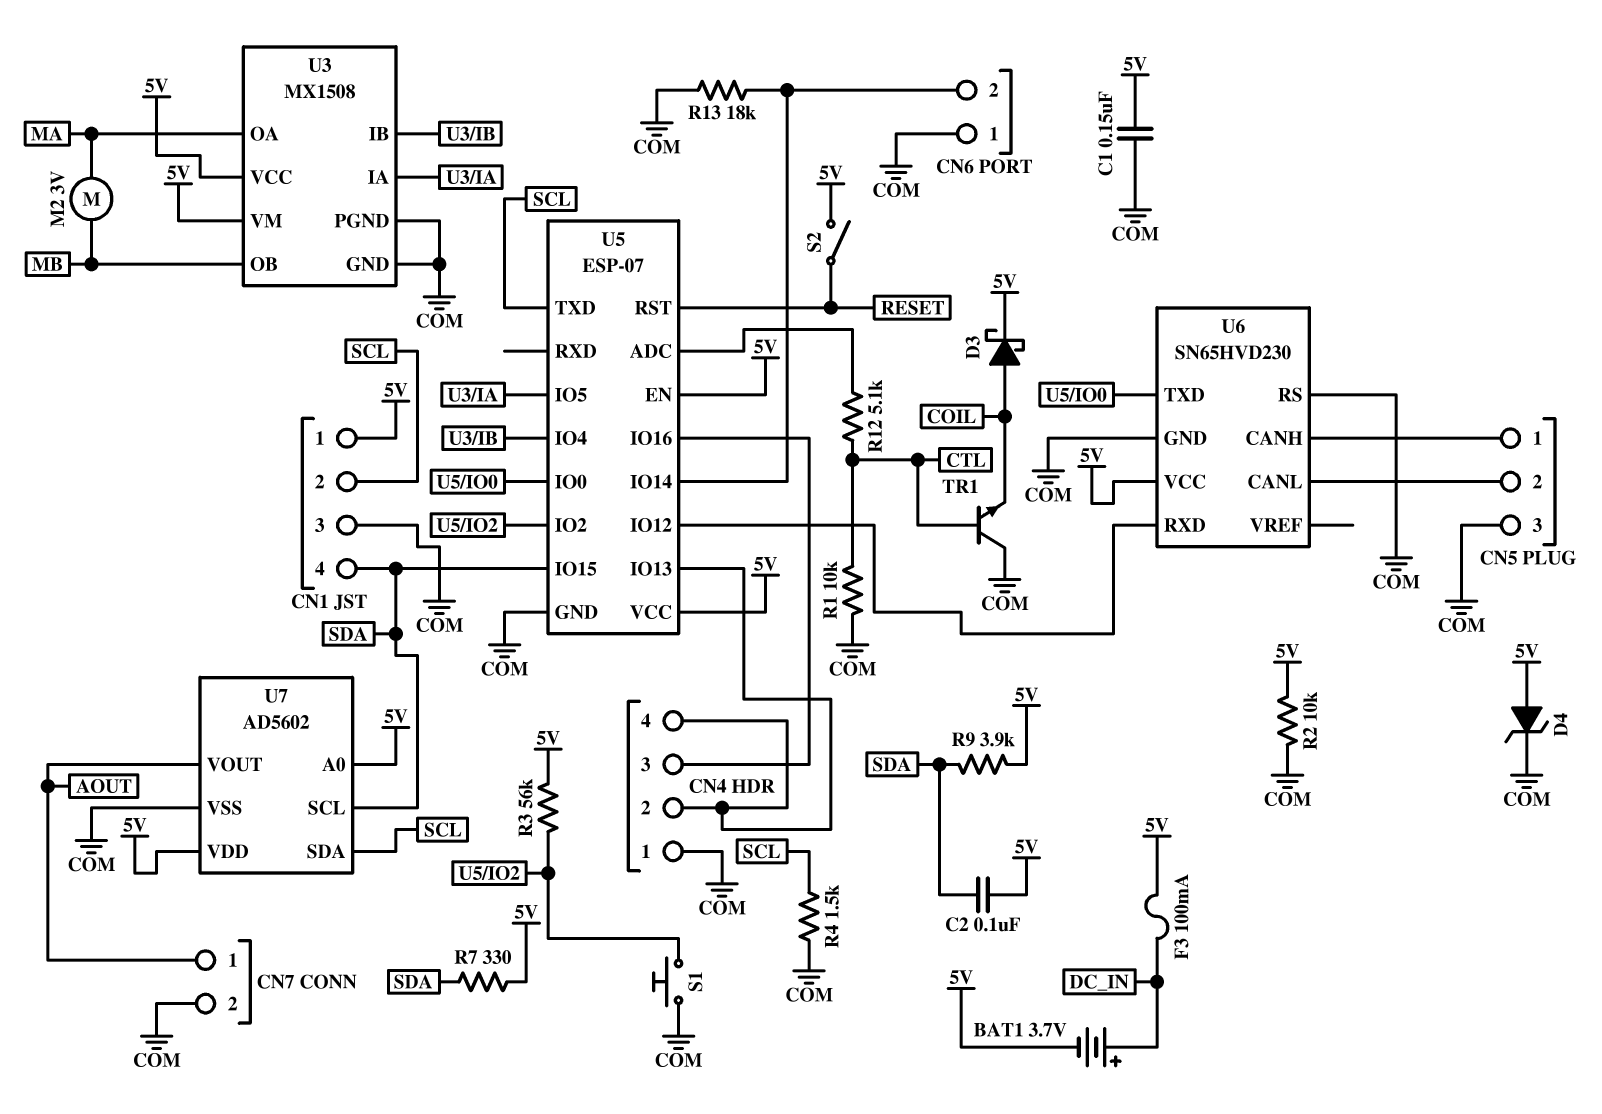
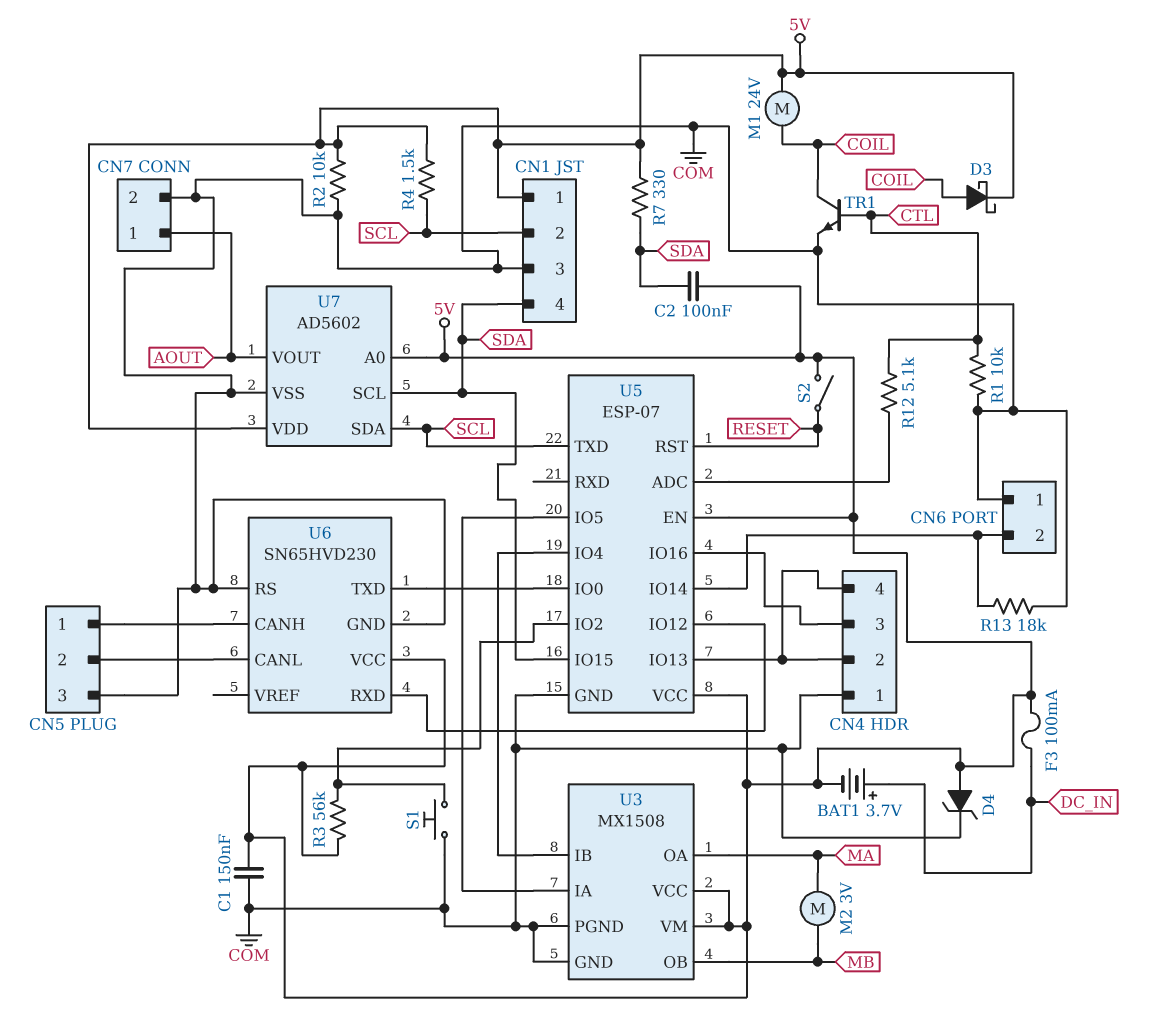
M1: none -> motor 24V (5V, COIL)
R4: 1.5k (COM, SCL) -> 1.5k (5V, SCL)
R9: 3.9k (5V, SDA) -> none
TR1: NPN (B CTL, C COM, E COIL) -> NPN (B CTL, C COIL, E COM)

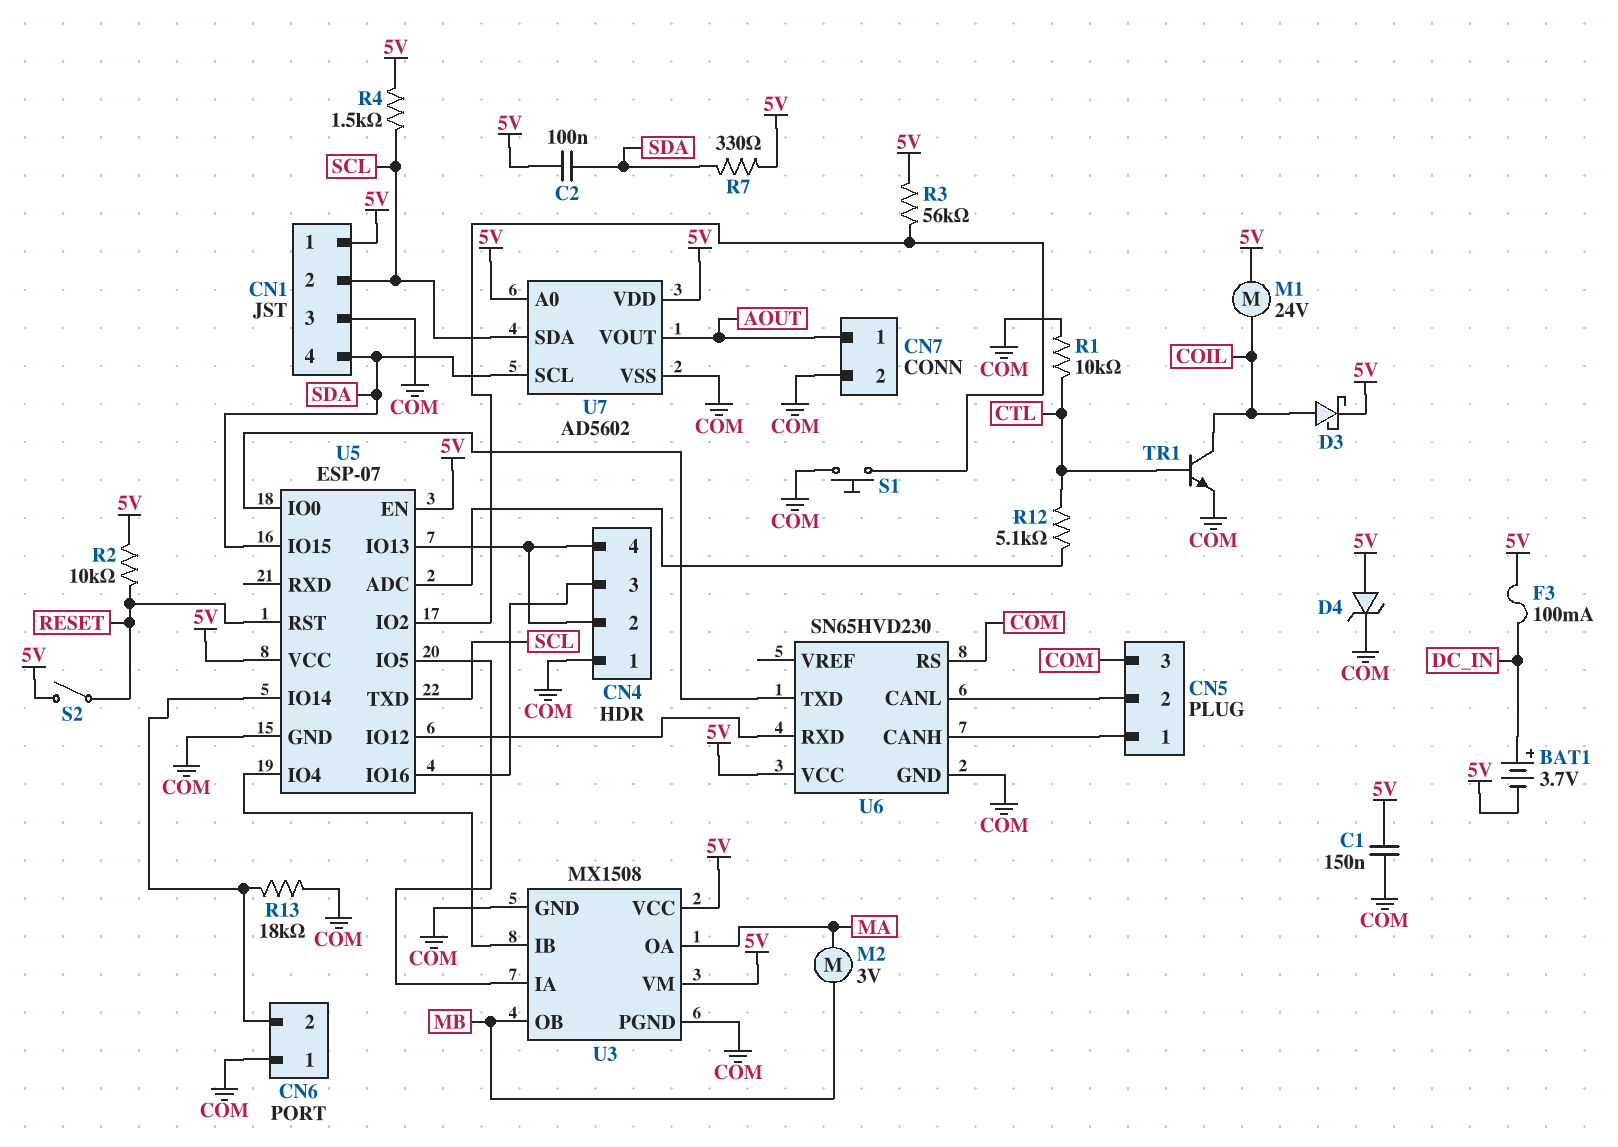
R2: 10k (5V, COM) -> 10k (5V, RESET)

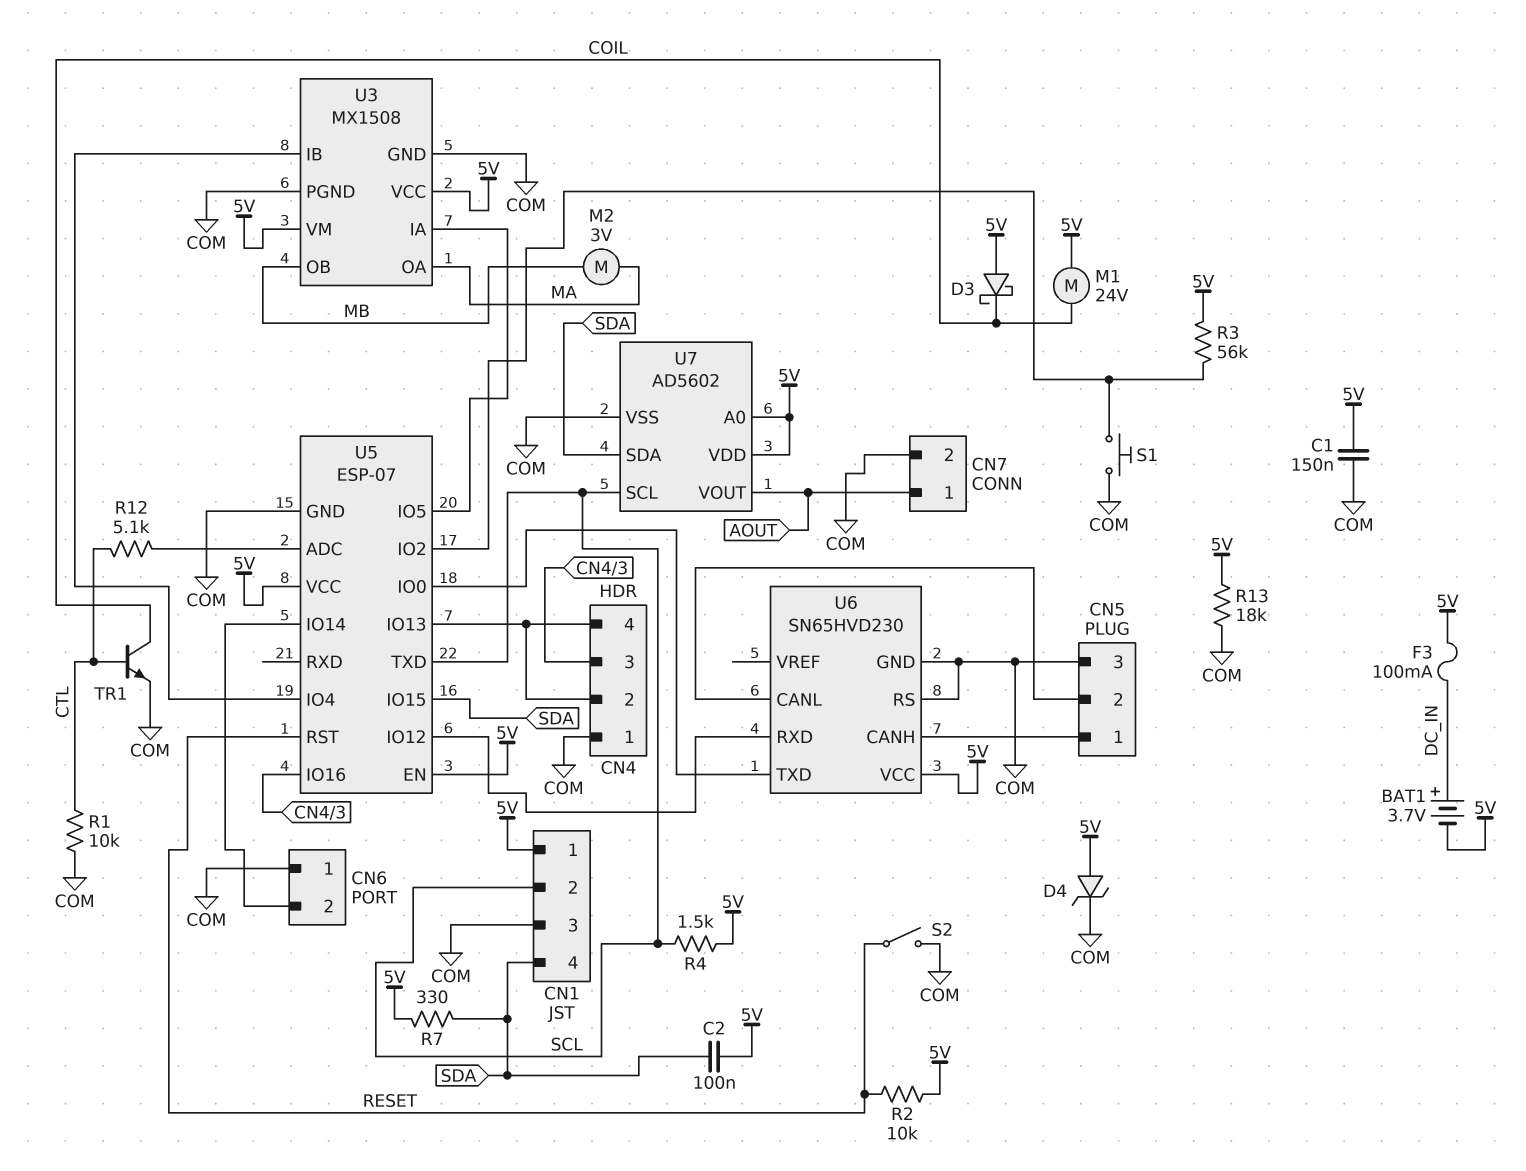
D3: schottky (A COIL, K 5V) -> schottky (A 5V, K COIL)
R13: 18k (CN6/2, COM) -> 18k (5V, COM)
S2: switch (5V, RESET) -> switch (COM, RESET)
U7 pin SCL: SDA -> SCL
U7 pin SDA: SCL -> SDA

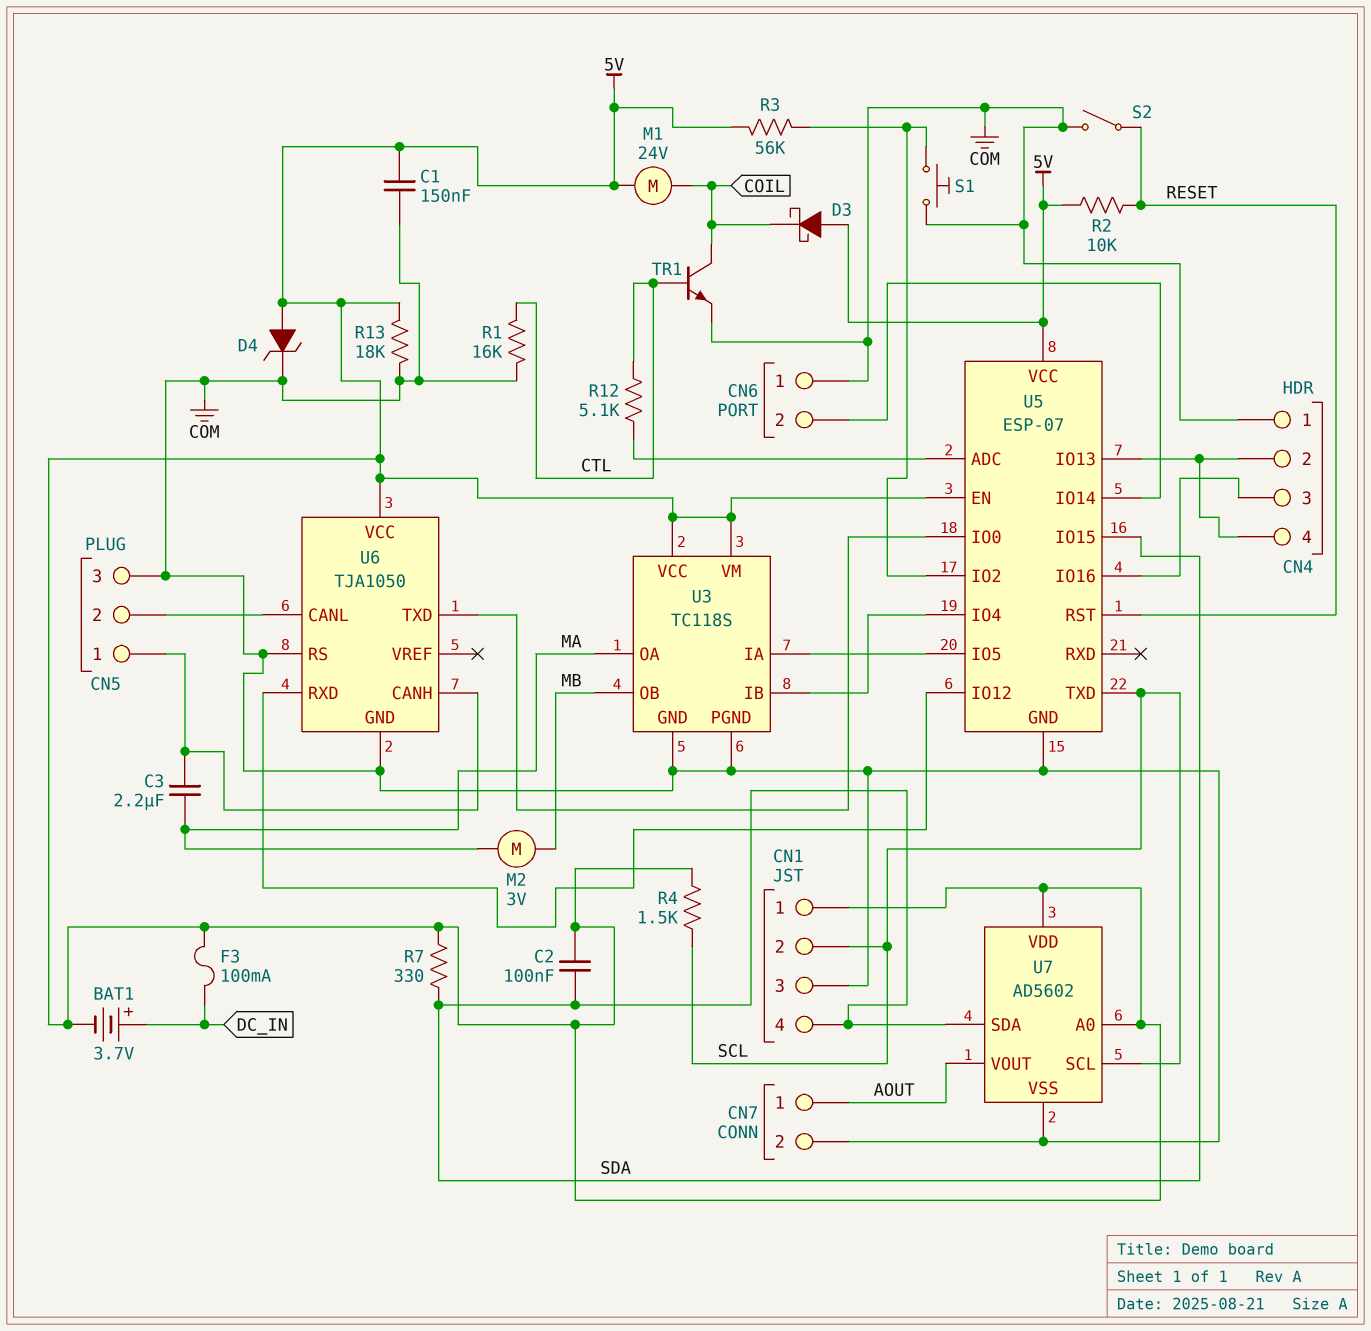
C3: none -> 2.2uF (CN5/1, MA)
R1: 10k (COM, CTL) -> 16k (COM, CTL)
U3: MX1508 -> TC118S
U6: SN65HVD230 -> TJA1050

